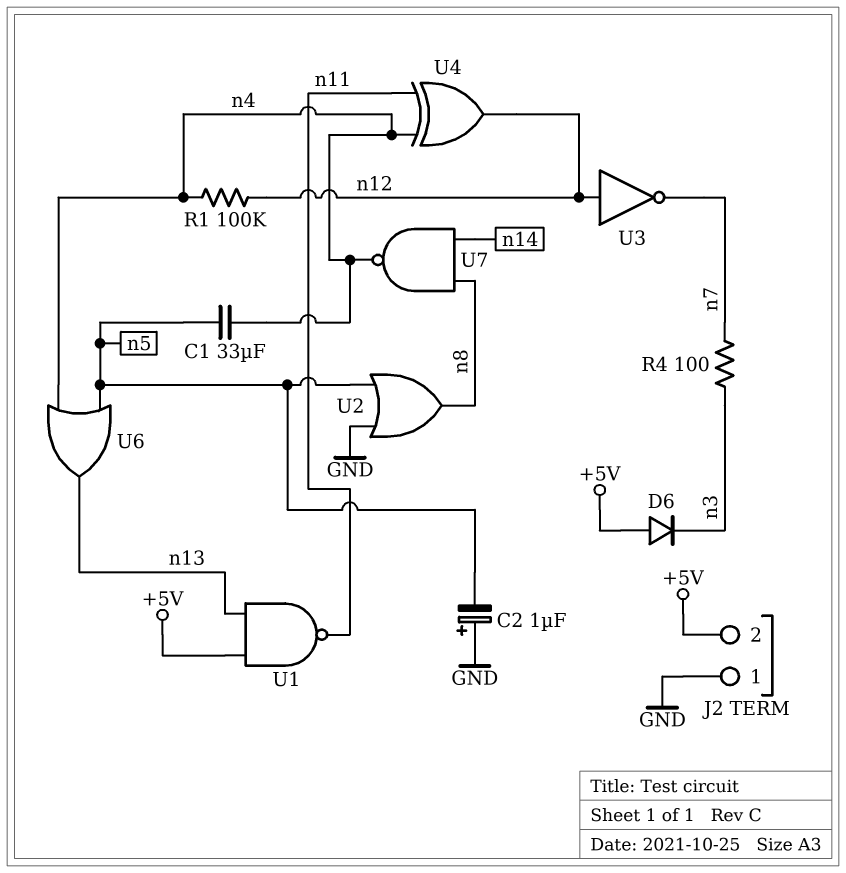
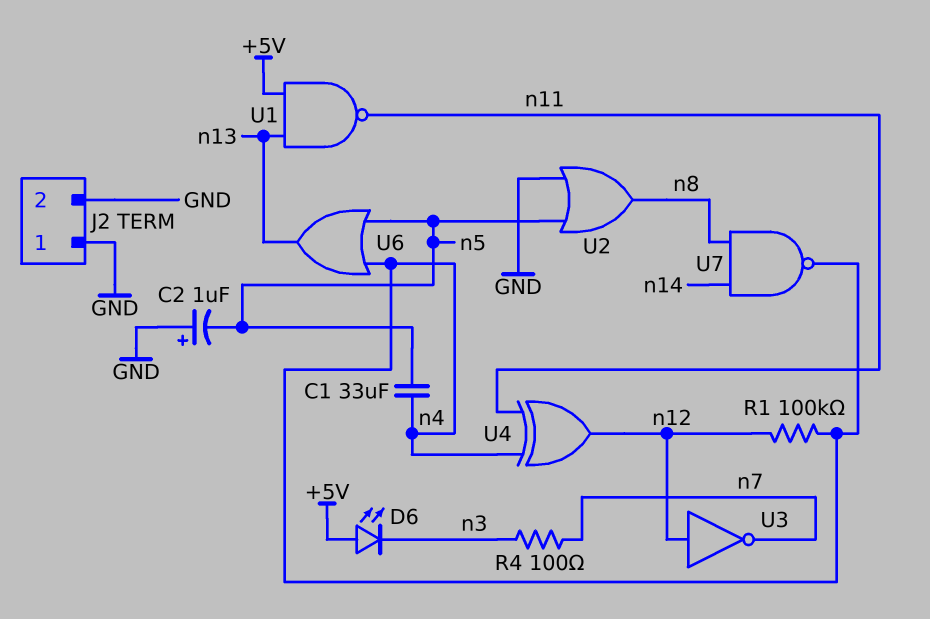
D6: diode (A +5V, K n3) -> LED (A +5V, K n3)
J2 pin 2: +5V -> GND

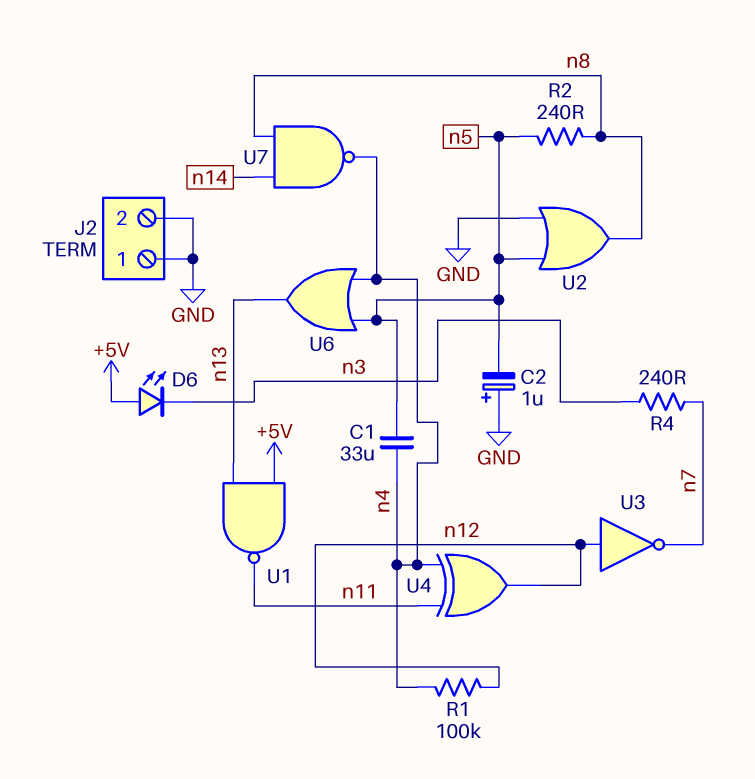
R2: none -> 240 (n5, n8)
R4: 100 (n3, n7) -> 240 (n3, n7)

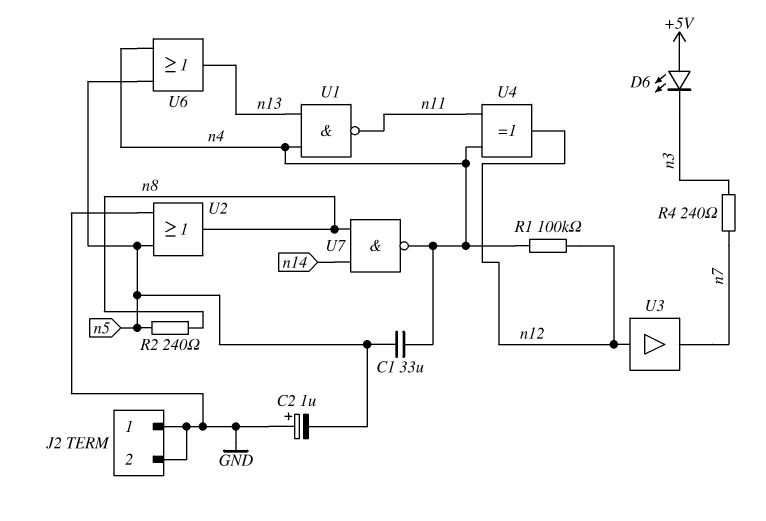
U1: NAND (in +5V, in n13, out n11) -> NAND (in n4, in n13, out n11)
U3: NOT (in n12, out n7) -> buffer (in n12, out n7)

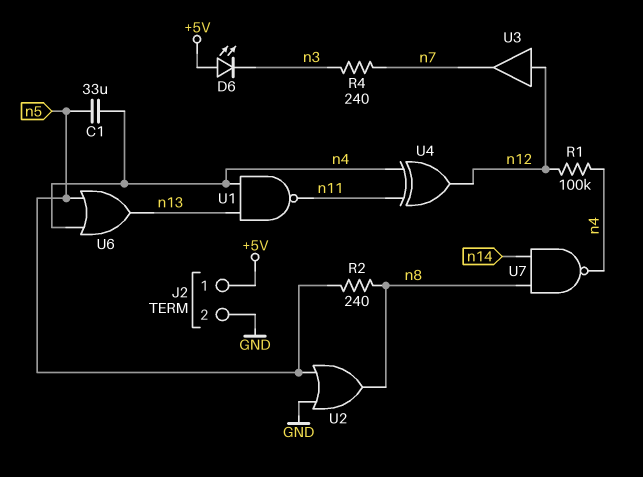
C2: 1uF (plus GND, minus n5) -> none
J2 pin 1: GND -> +5V

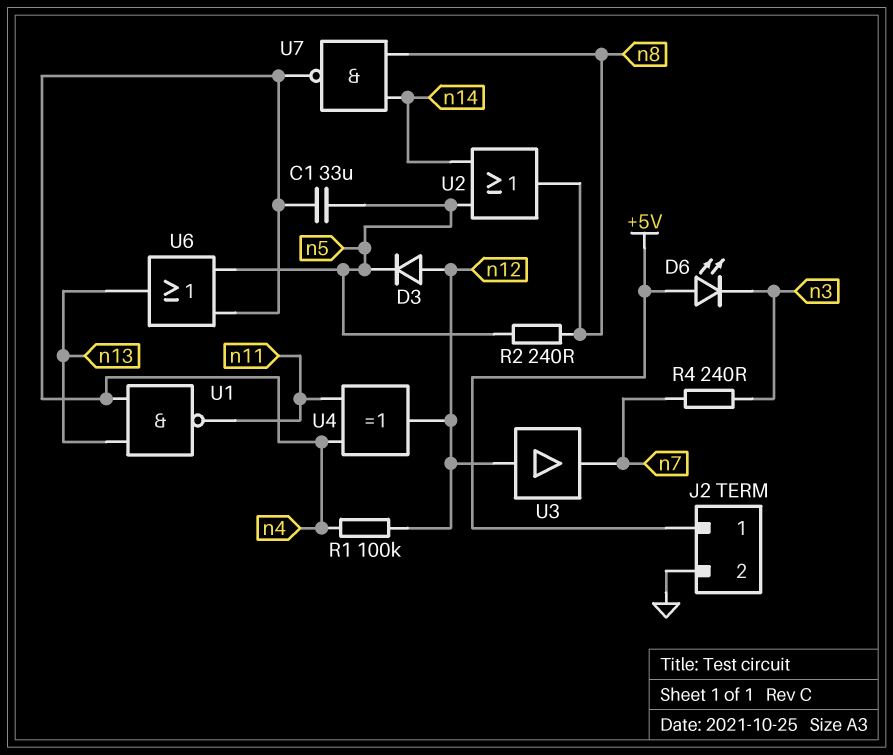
D3: none -> diode (A n12, K n5)
U2: OR (in GND, in n5, out n8) -> OR (in n5, in n14, out n8)

